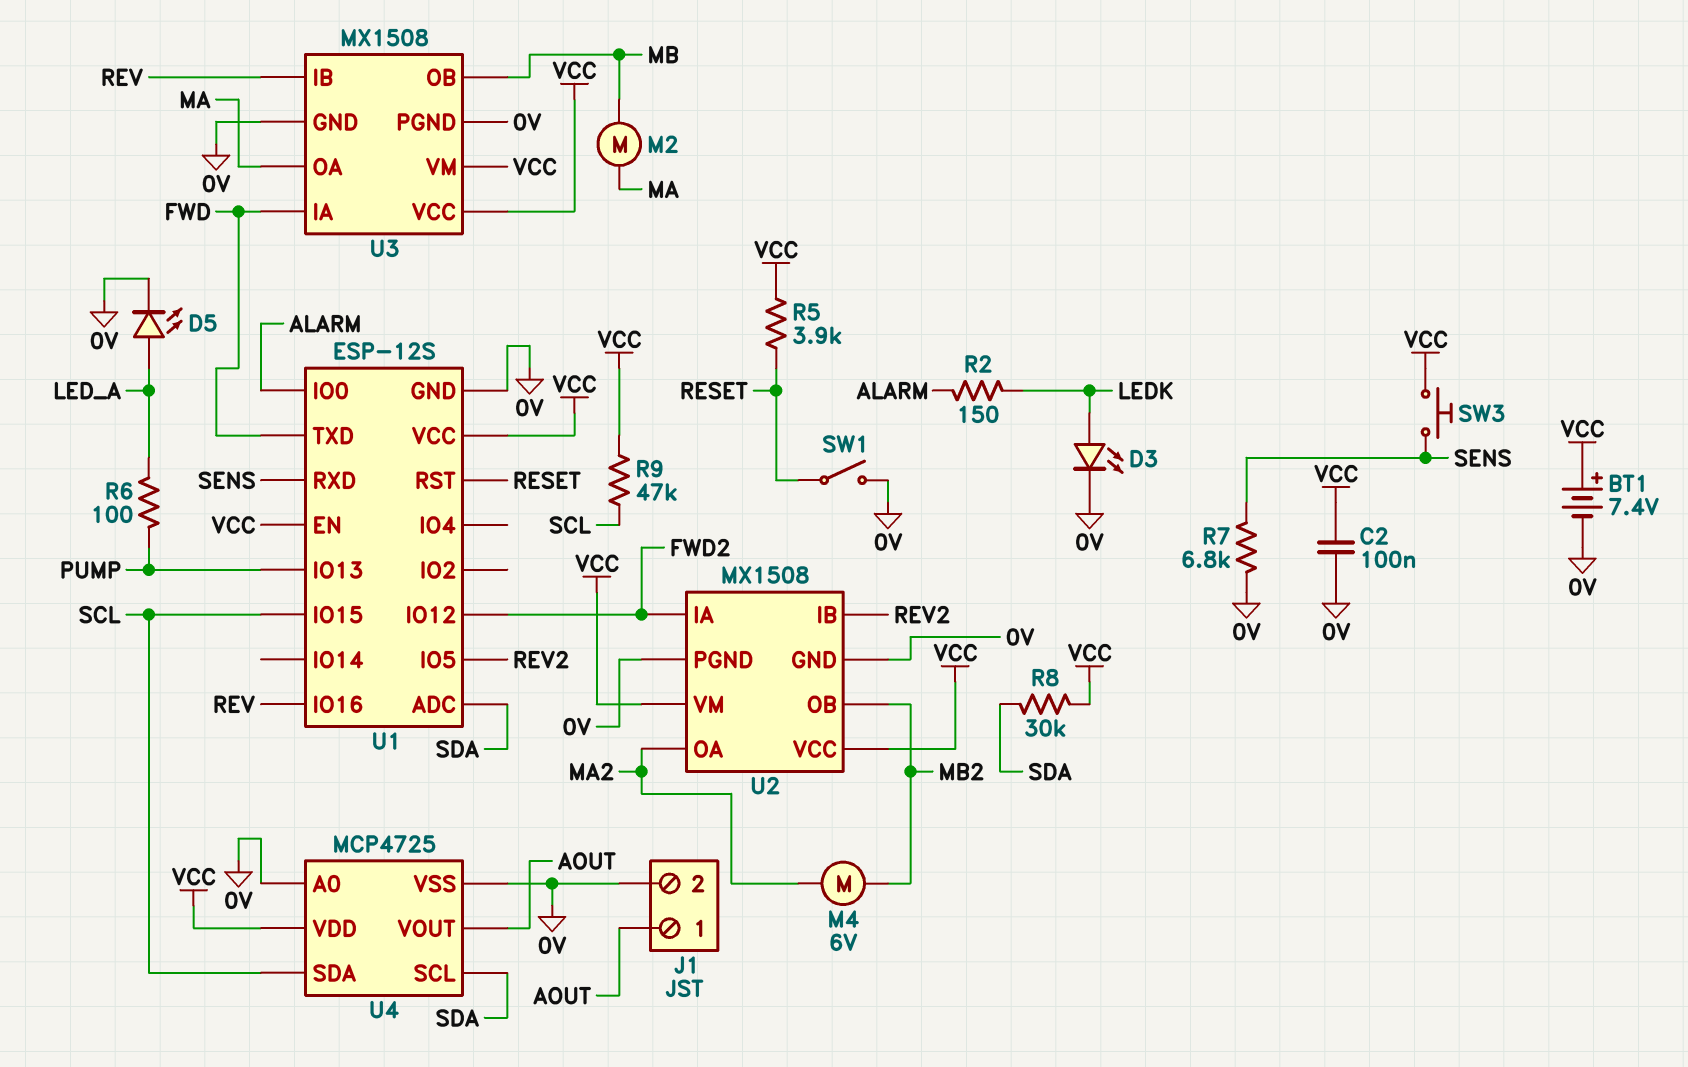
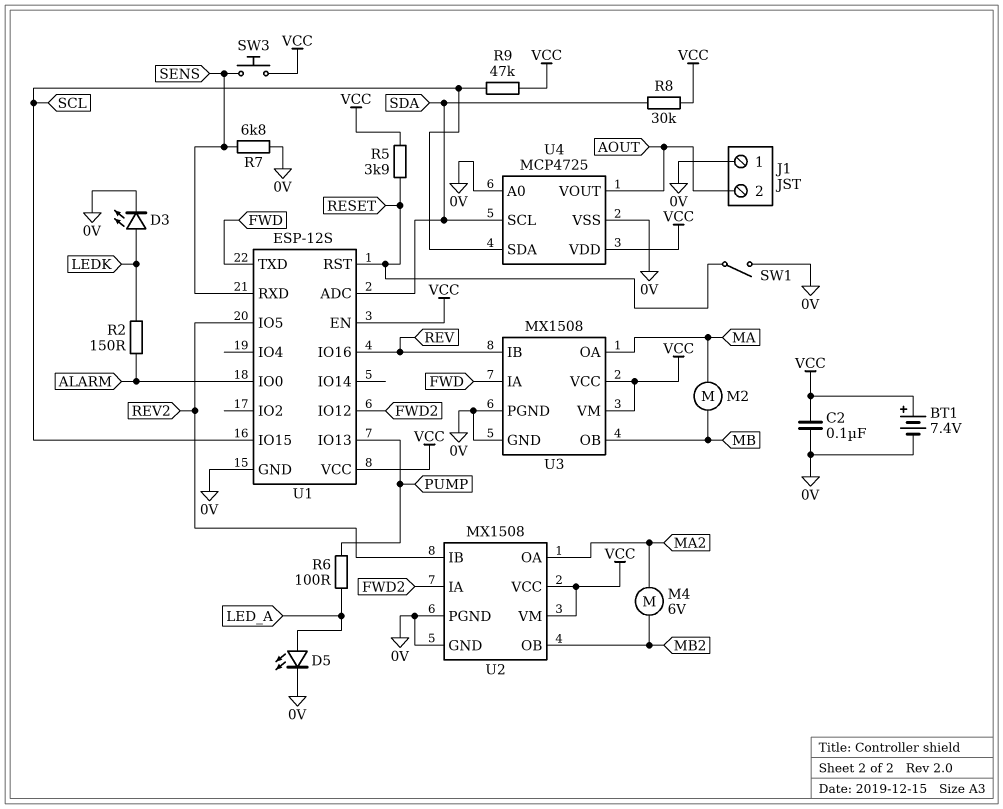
J1 pin 1: AOUT -> 0V
J1 pin 2: 0V -> AOUT

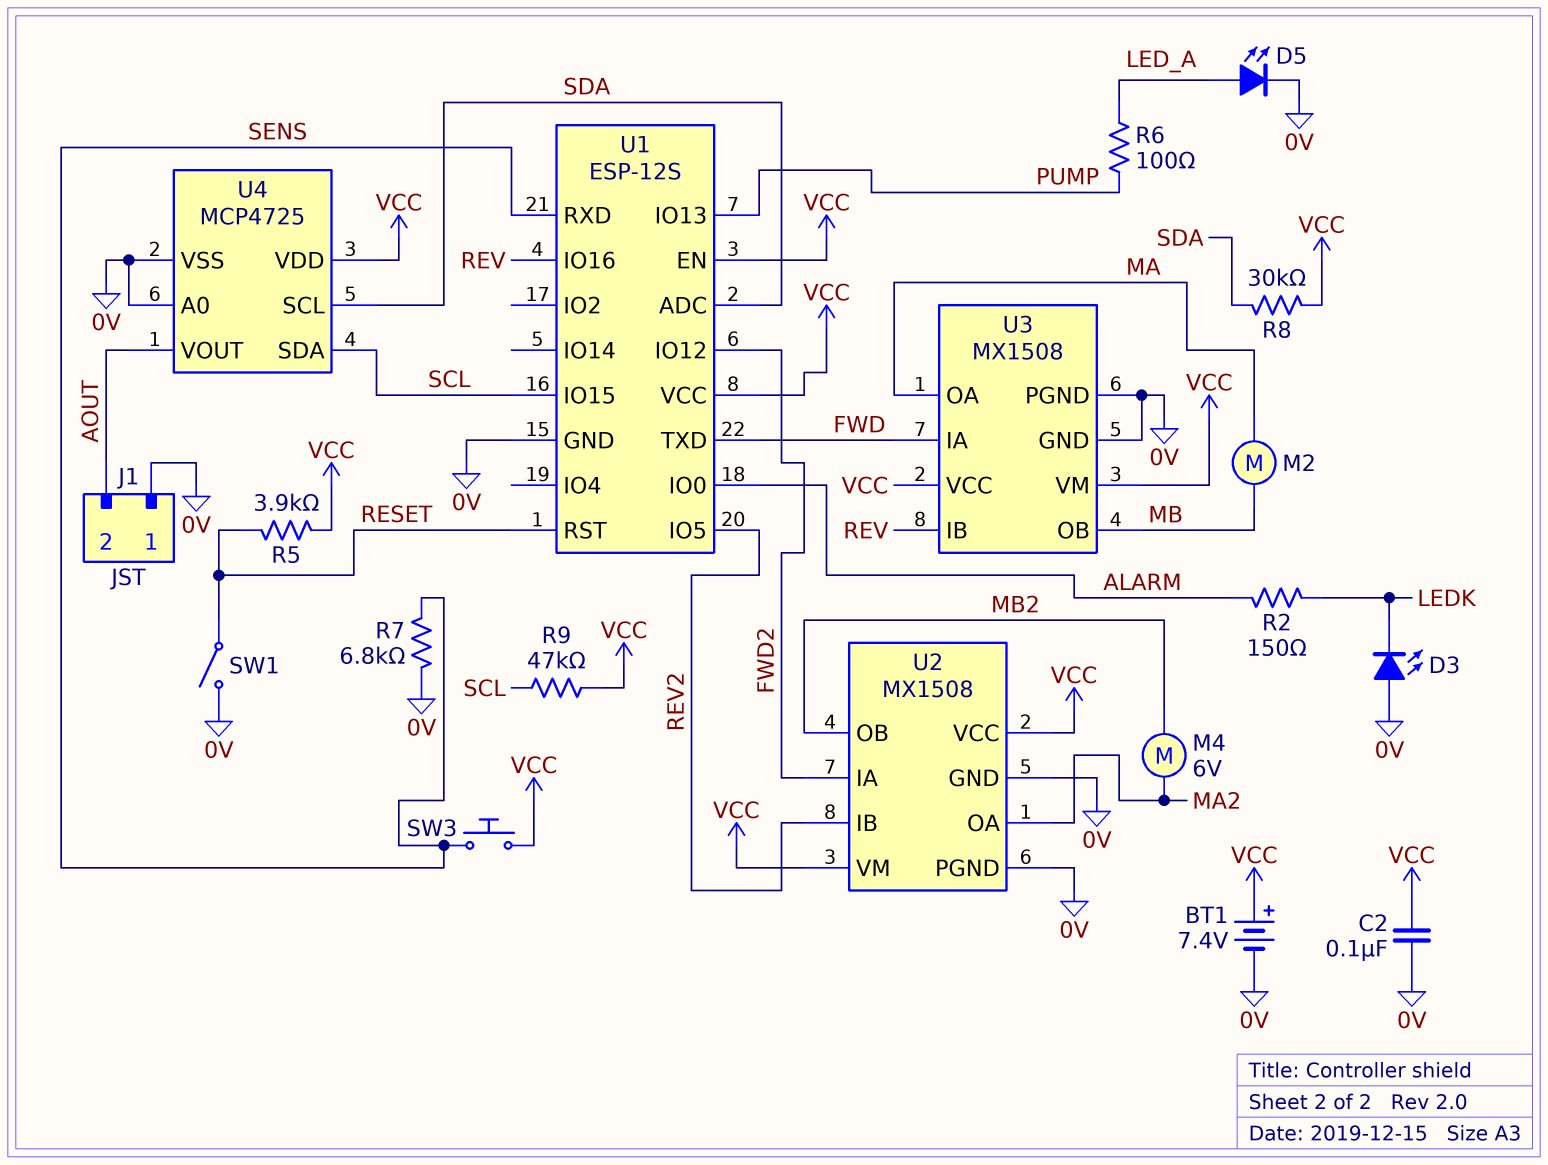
D3: LED (A LEDK, K 0V) -> LED (A 0V, K LEDK)

